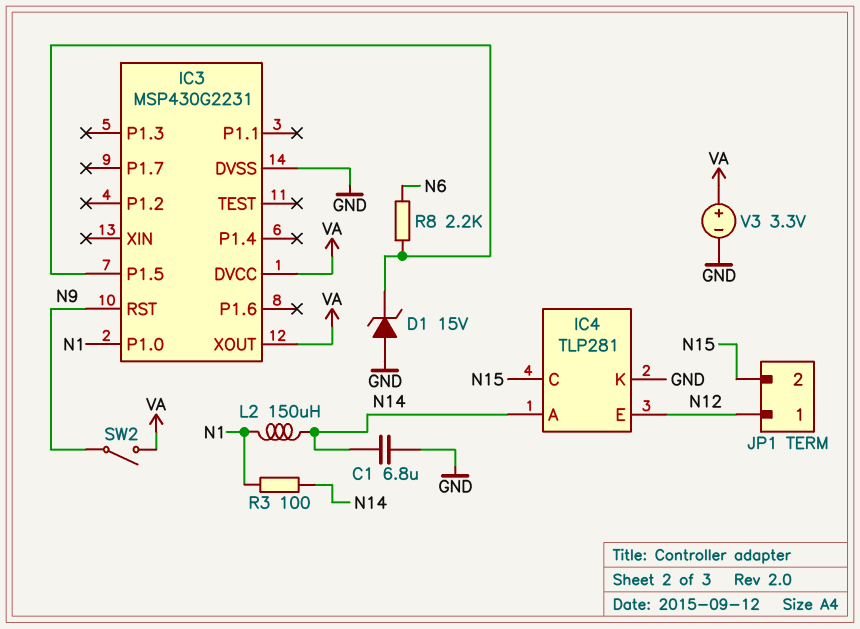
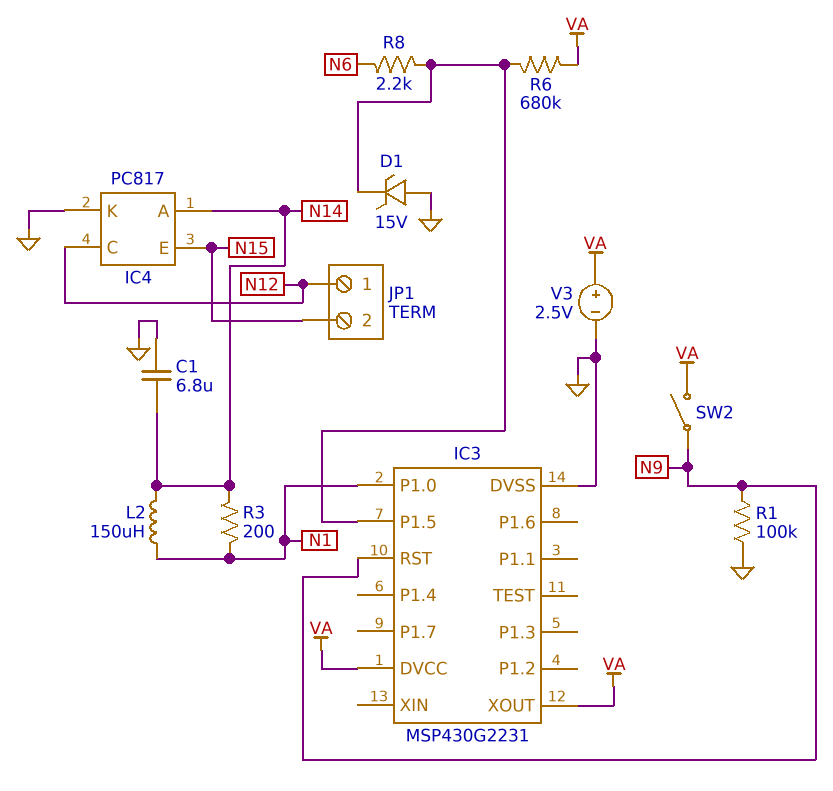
IC4: TLP281 -> PC817
IC4 pin C: N15 -> N12
IC4 pin E: N12 -> N15
R1: none -> 100k (GND, N9)
R3: 100 (N1, N14) -> 200 (N1, N14)
R6: none -> 680k (IC3/P1.5, VA)
V3: 3.3V (plus VA, minus GND) -> 2.5V (plus VA, minus GND)

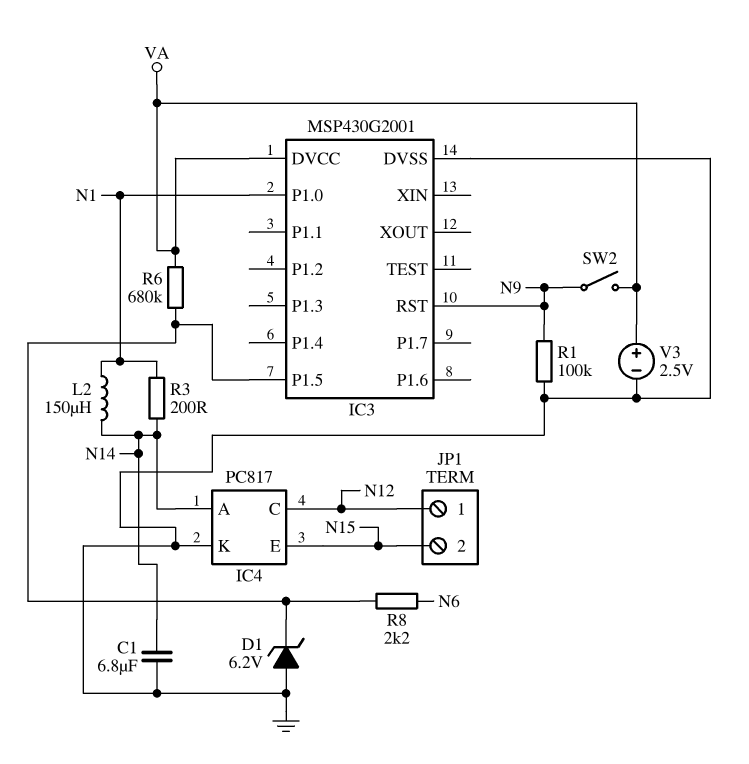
D1: zener 15V (A GND, K IC3/P1.5) -> zener 6.2V (A GND, K IC3/P1.5)
IC3: MSP430G2231 -> MSP430G2001
IC3 pin XOUT: VA -> none

